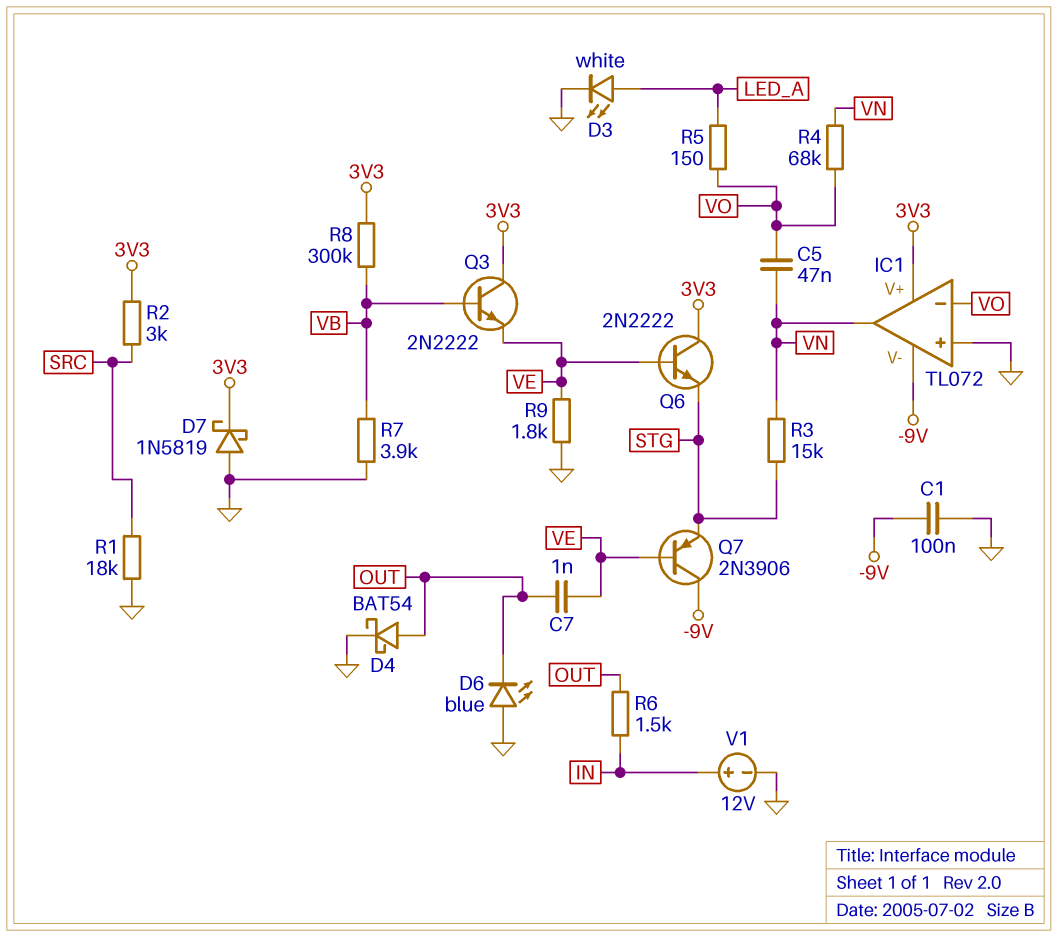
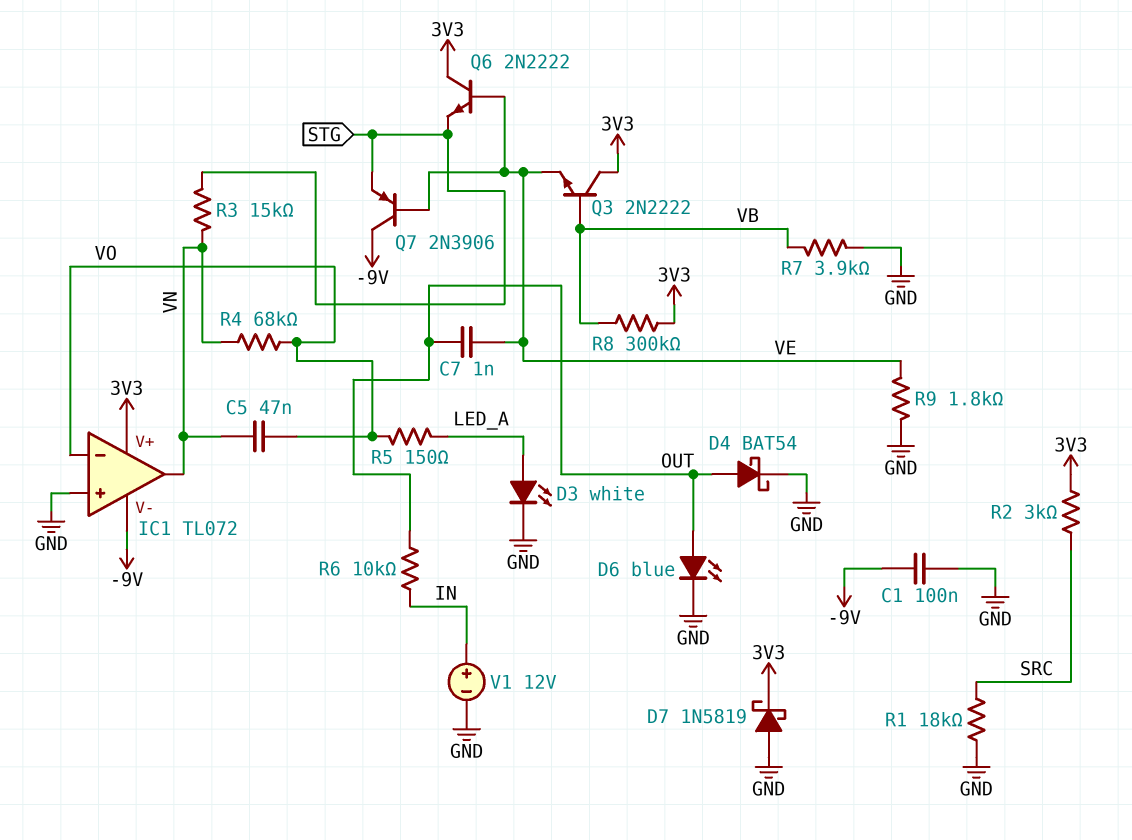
D6: LED blue (A GND, K OUT) -> LED blue (A OUT, K GND)
R6: 1.5k (IN, OUT) -> 10k (IN, OUT)

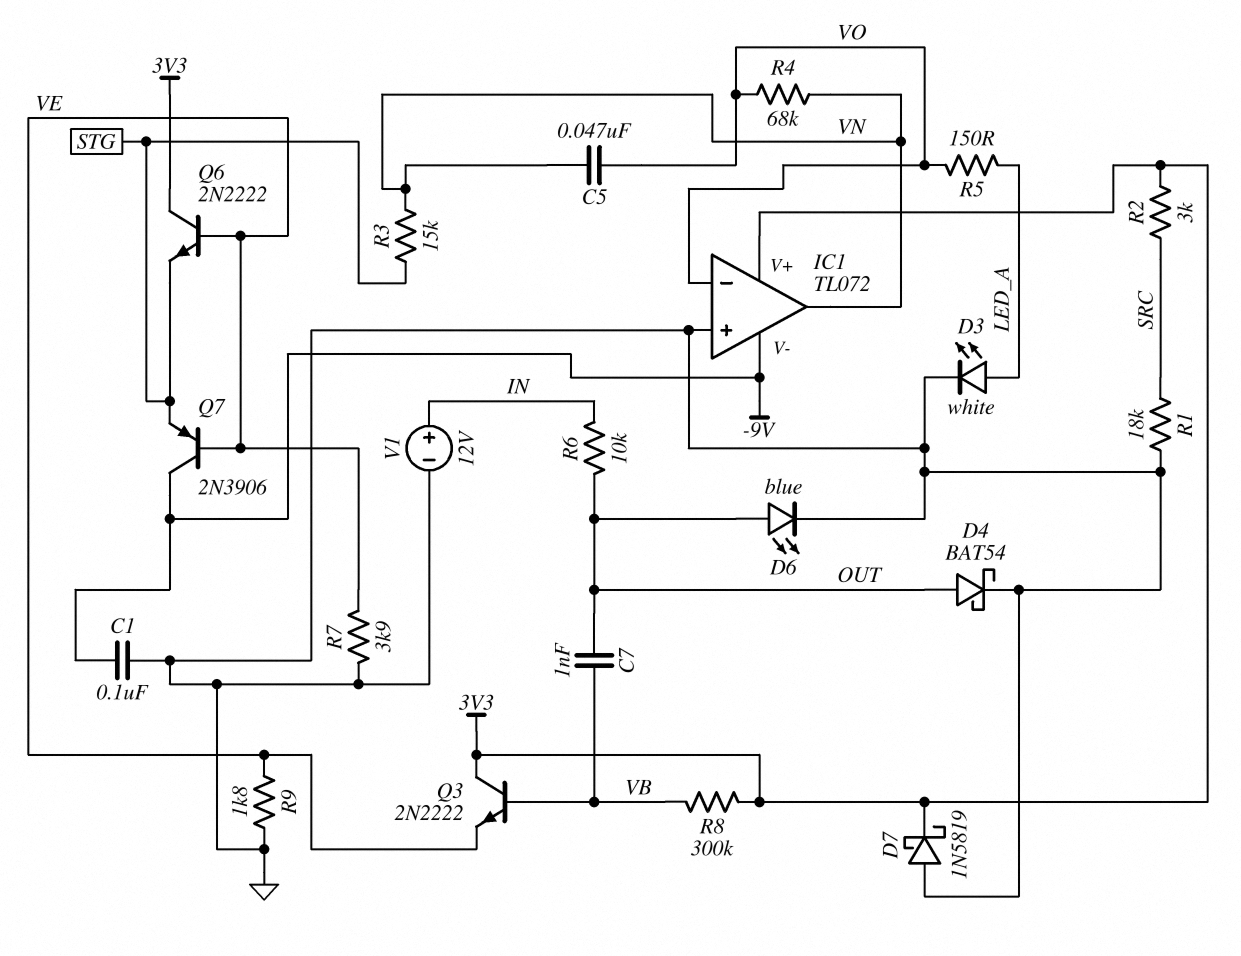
C7: 1nF (OUT, VE) -> 1nF (OUT, VB)
R7: 3.9k (GND, VB) -> 3.9k (GND, VE)

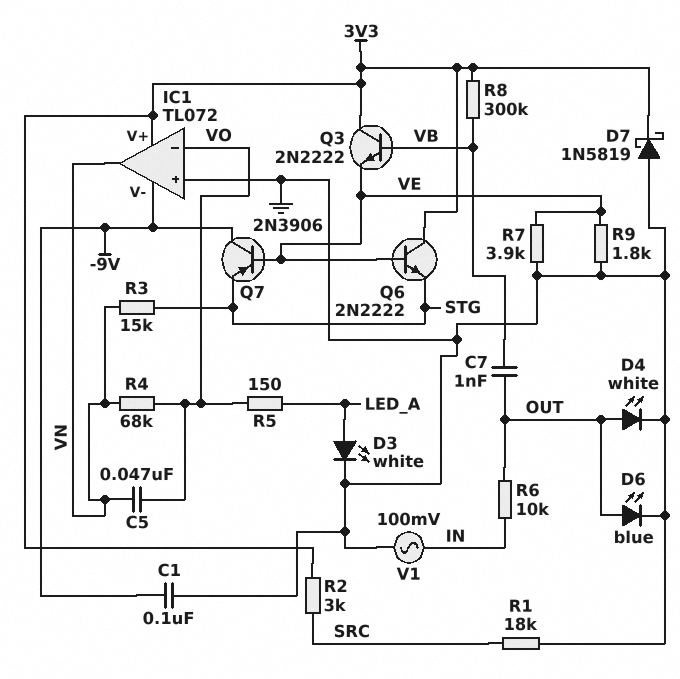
D4: schottky BAT54 (A OUT, K GND) -> LED white (A OUT, K GND)
V1: 12V (plus IN, minus GND) -> AC 100mV (GND, IN)

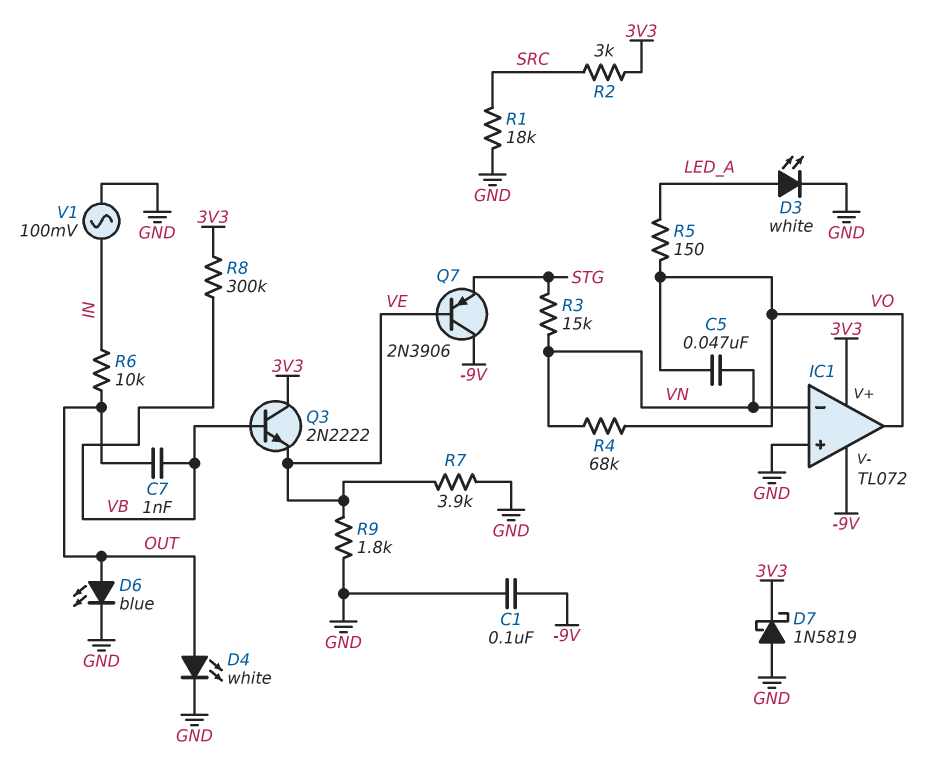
IC1 pin in-: VO -> VN
IC1 pin out: VN -> VO
Q6: NPN 2N2222 (B VE, C 3V3, E STG) -> none

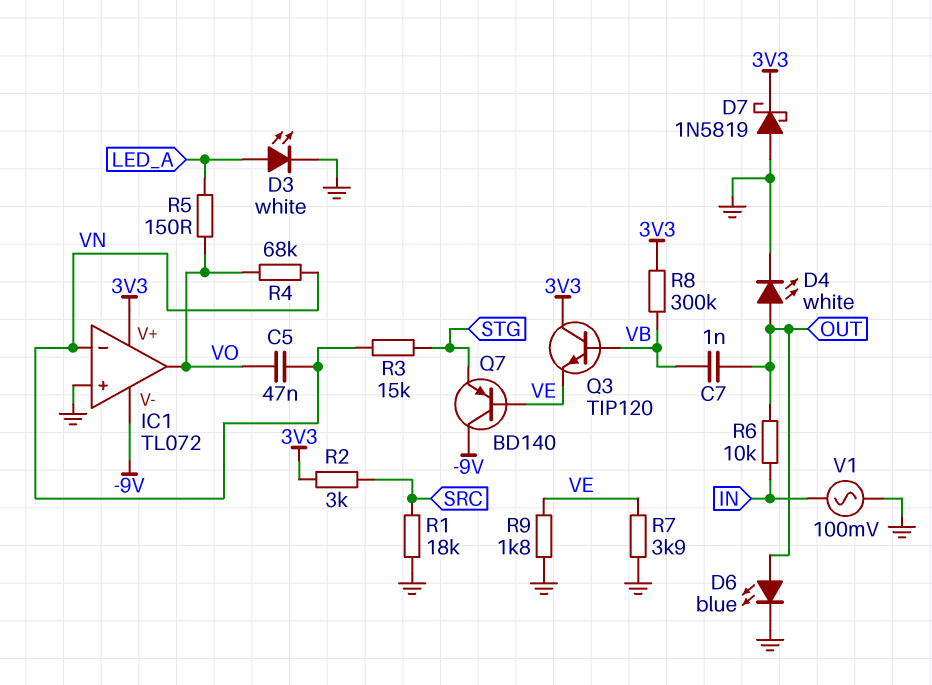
C1: 100nF (-9V, GND) -> none
Q3: NPN 2N2222 (B VB, C 3V3, E VE) -> NPN TIP120 (B VB, C 3V3, E VE)
Q7: PNP 2N3906 (B VE, C -9V, E STG) -> PNP BD140 (B VE, C -9V, E STG)

